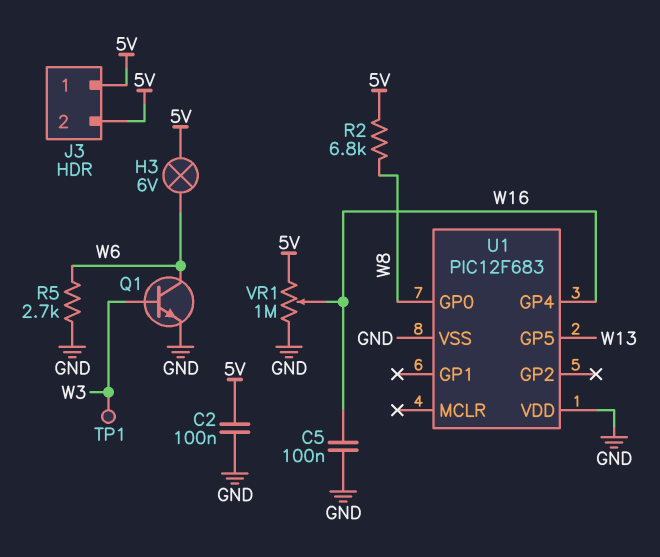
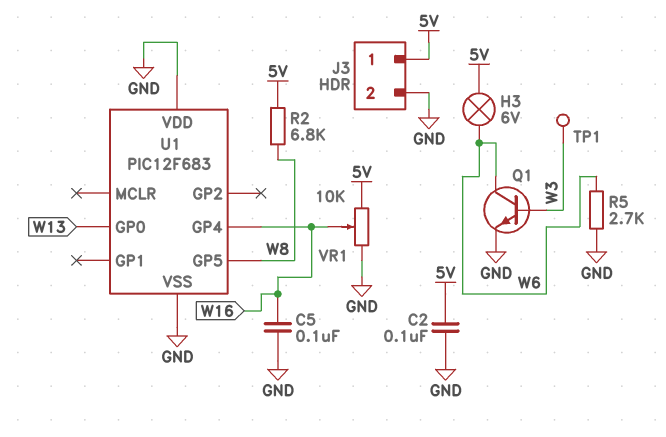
J3 pin 2: 5V -> GND
U1 pin GP0: W8 -> W13
U1 pin GP5: W13 -> W8
VR1: 1M (5V, GND, wiper W16) -> 10k (5V, GND, wiper W16)

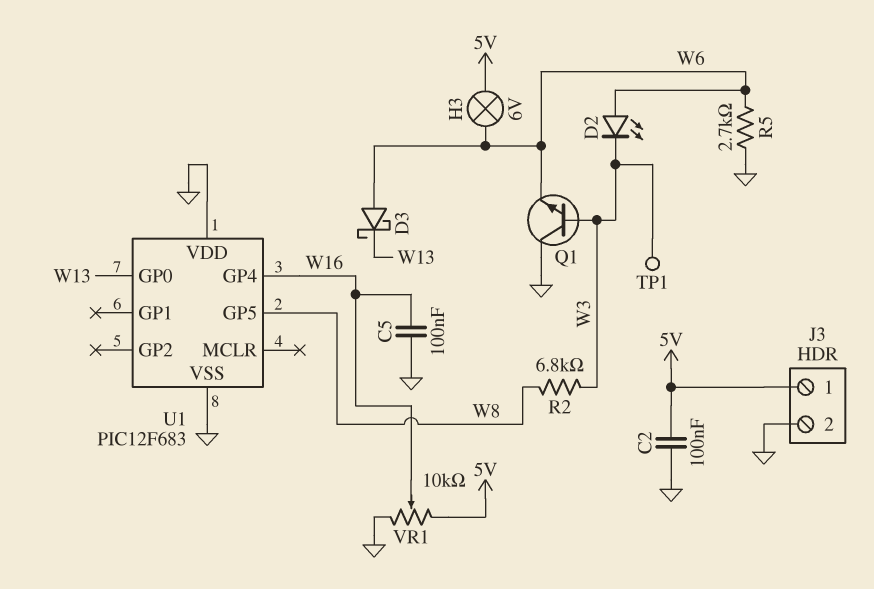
D2: none -> LED (A W6, K W3)
D3: none -> schottky (A W6, K W13)
Q1: NPN (B W3, C W6, E GND) -> NPN (B W3, C GND, E W6)
R2: 6.8k (5V, W8) -> 6.8k (W3, W8)

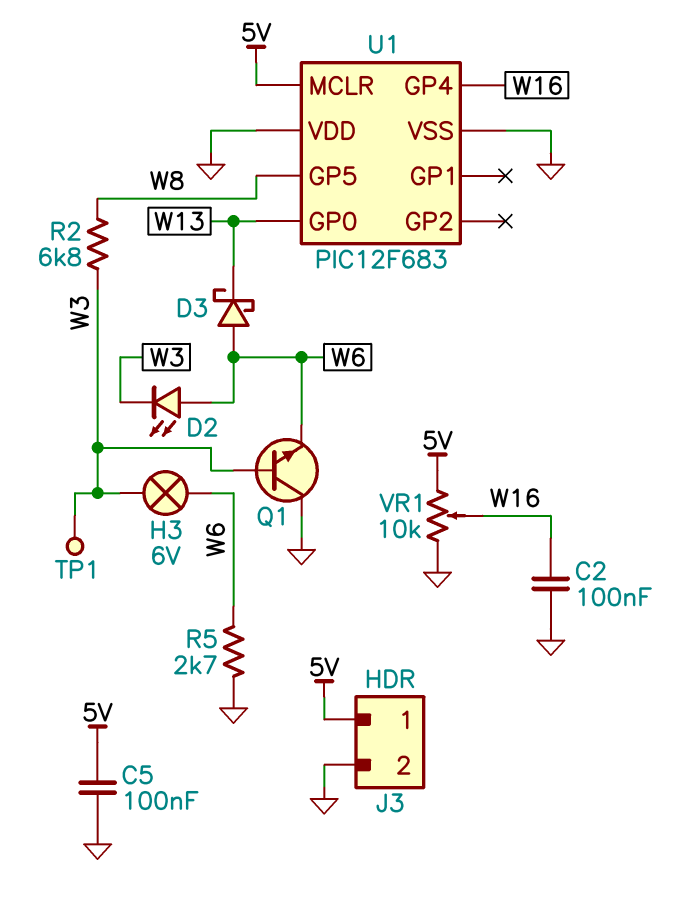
C2: 100nF (5V, GND) -> 100nF (GND, W16)
C5: 100nF (GND, W16) -> 100nF (5V, GND)
H3: lamp 6V (5V, W6) -> lamp 6V (W3, W6)
U1 pin MCLR: none -> 5V

